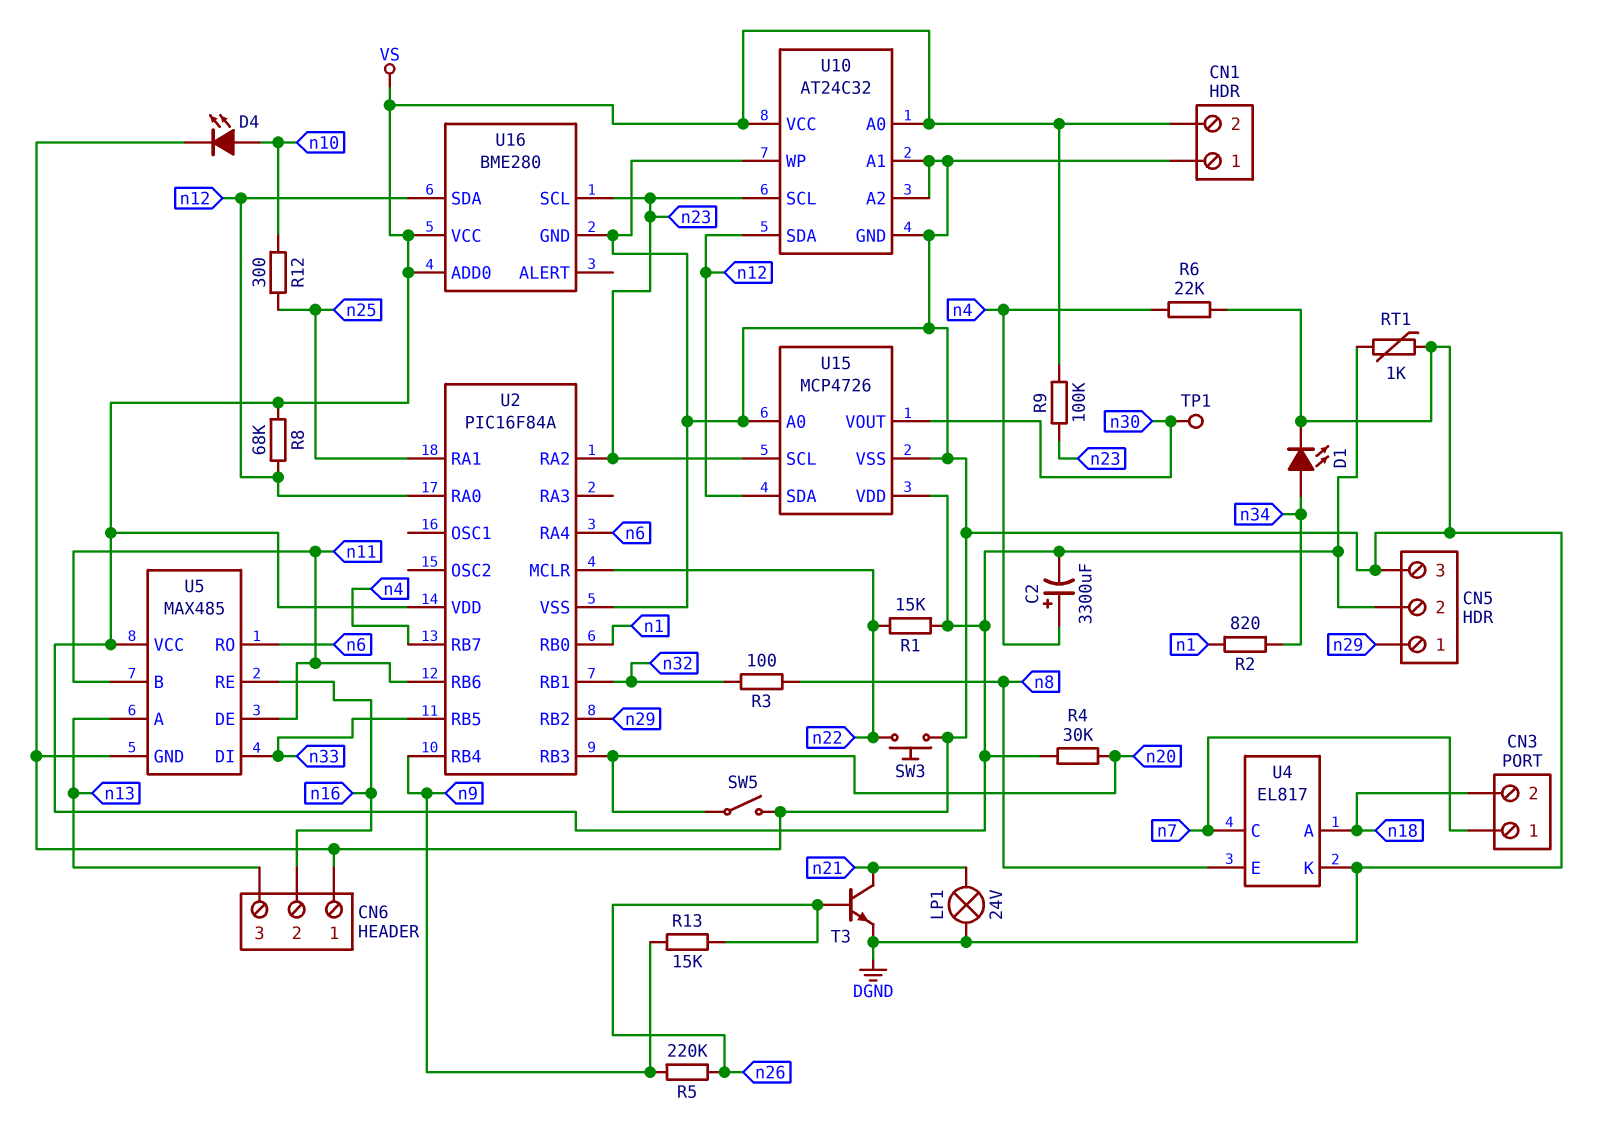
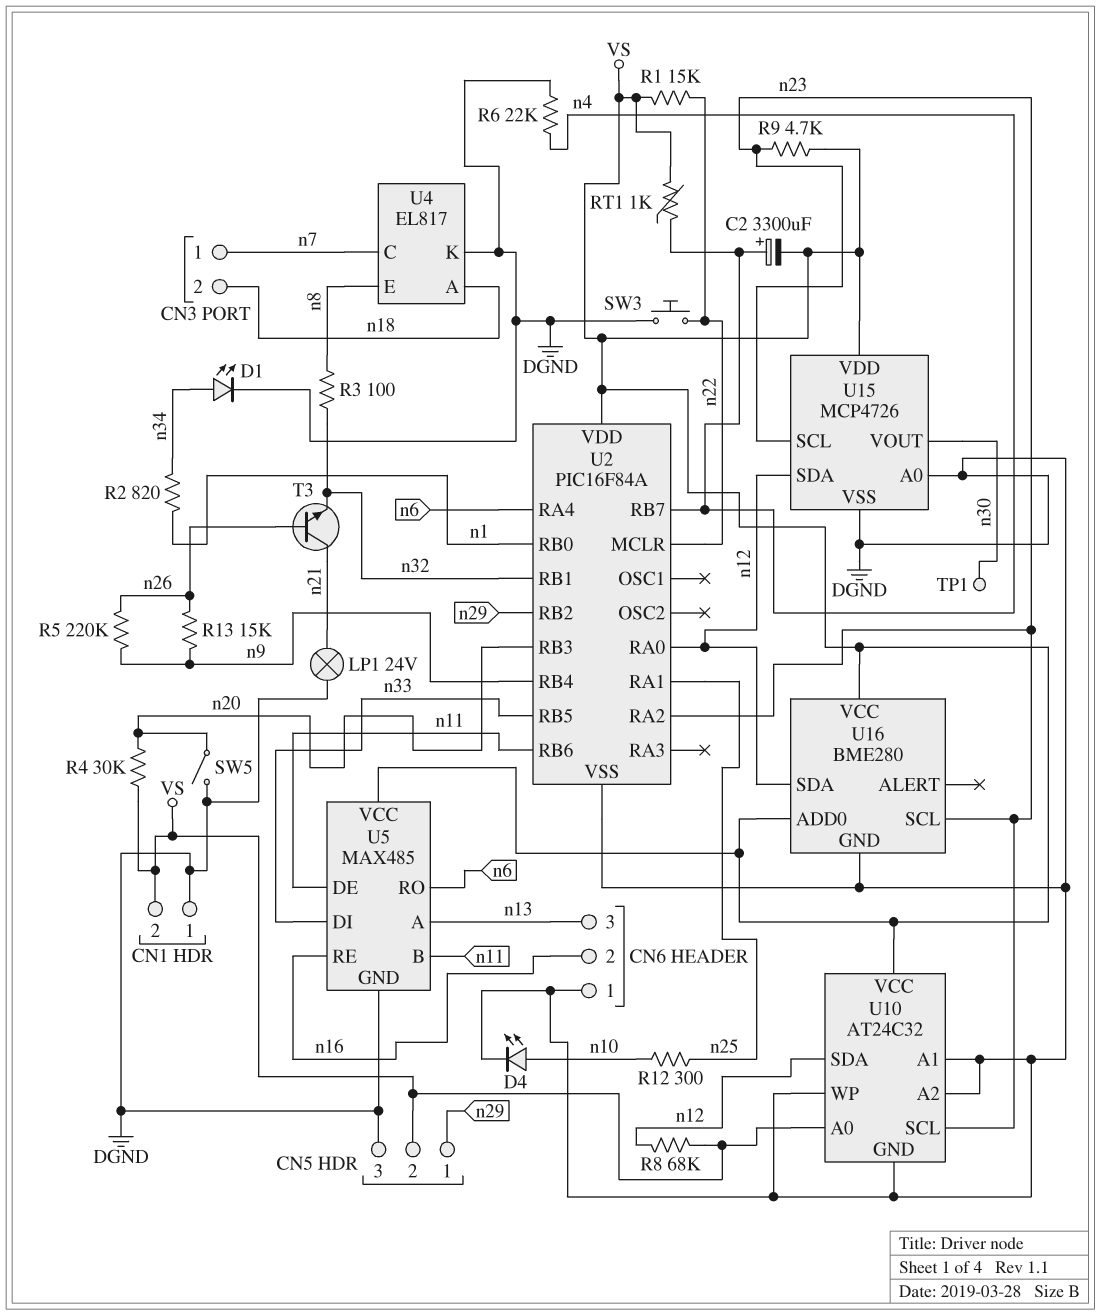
R9: 100k (VS, n23) -> 4.7k (VS, n23)
RT1: 1k (DGND, VS) -> 1k (VS, n4)
T3: NPN (B n26, C n21, E DGND) -> NPN (B n26, C n21, E n32)

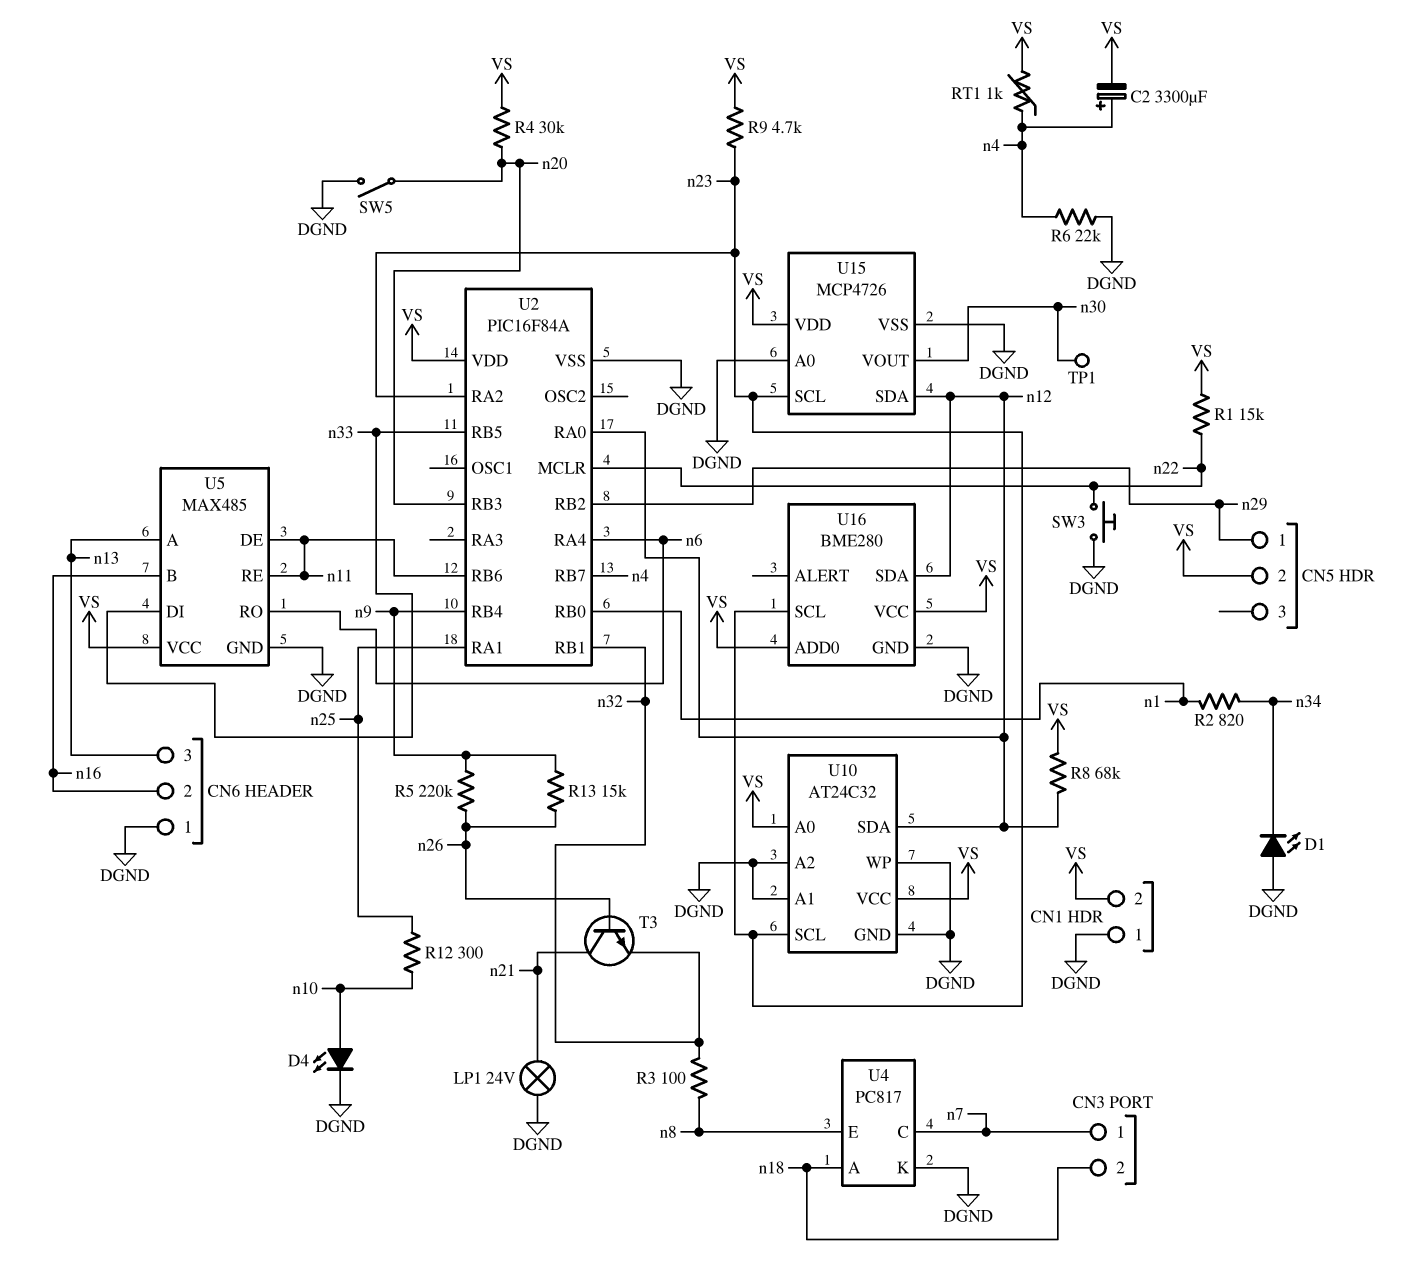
CN5 pin 3: DGND -> none
D1: LED (A n34, K DGND) -> LED (A DGND, K n34)
U4: EL817 -> PC817
U5 pin B: n11 -> n16
U5 pin RE: n16 -> n11

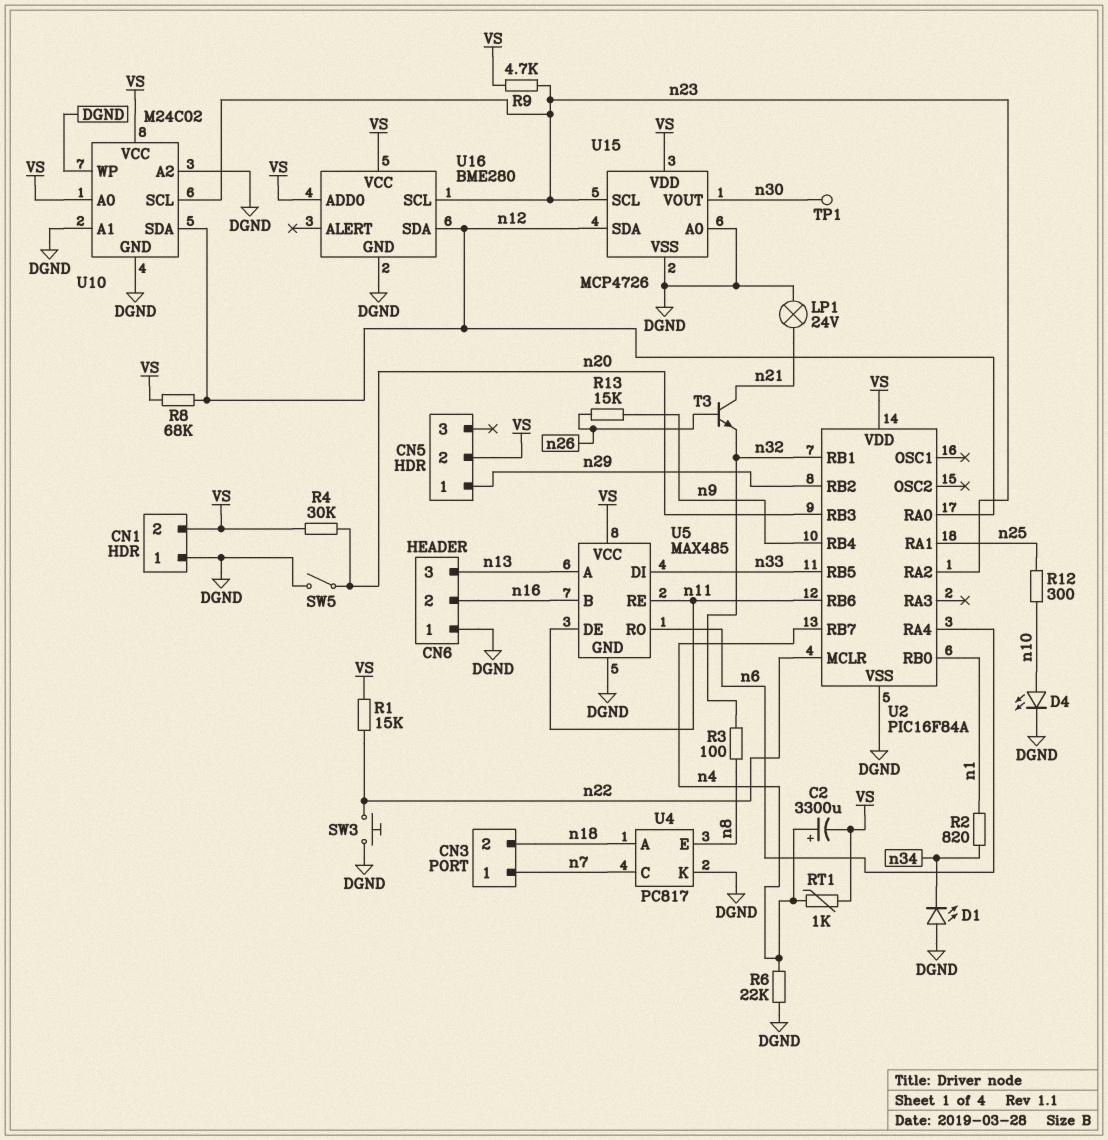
R5: 220k (n9, n26) -> none
U10: AT24C32 -> M24C02

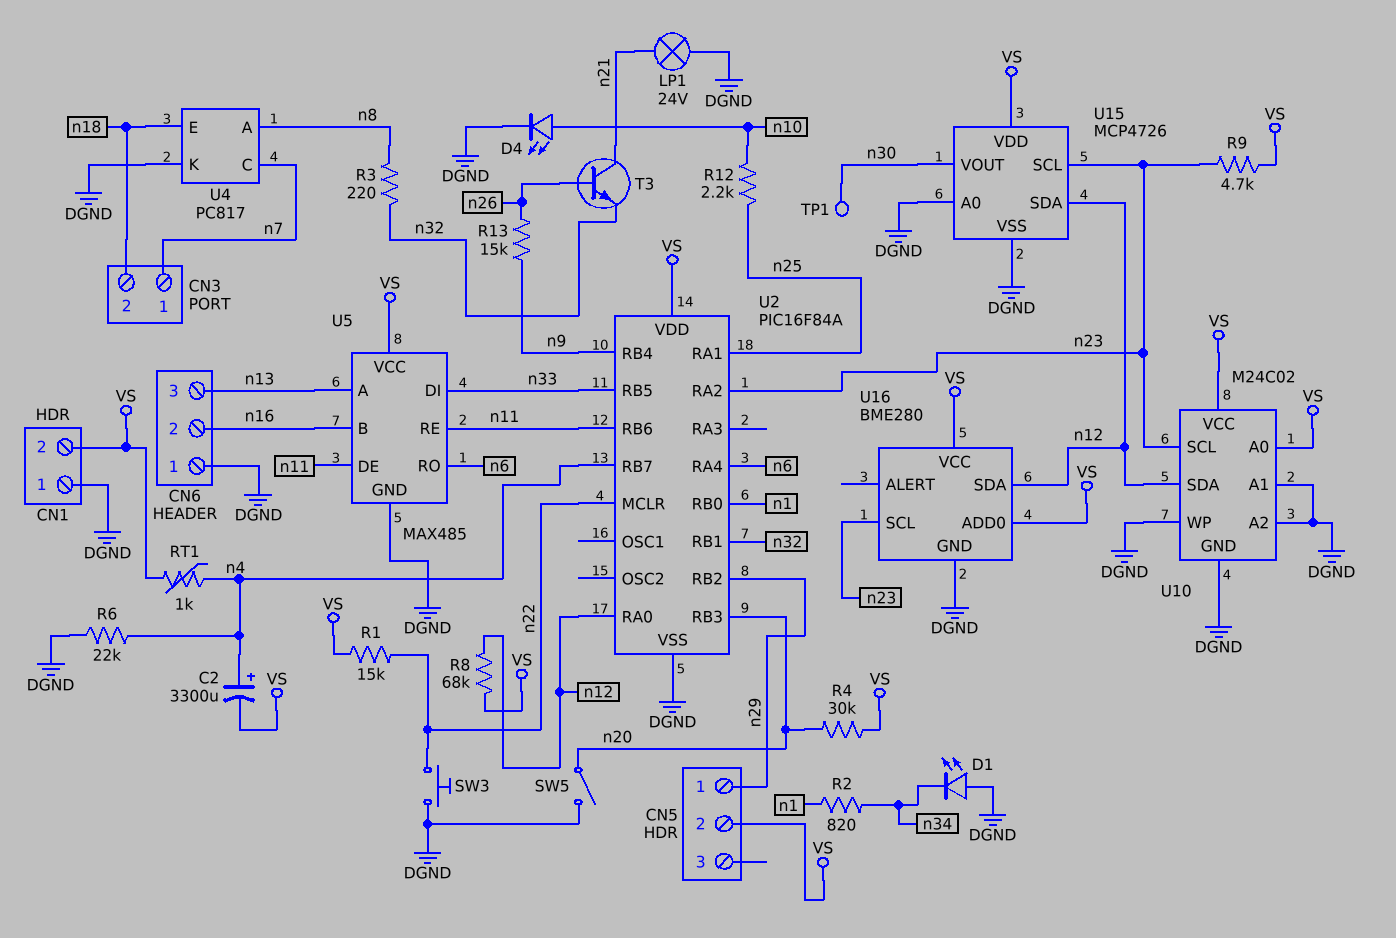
R3: 100 (n8, n32) -> 220 (n8, n32)
R12: 300 (n10, n25) -> 2.2k (n10, n25)
U4 pin A: n18 -> n8
U4 pin E: n8 -> n18

